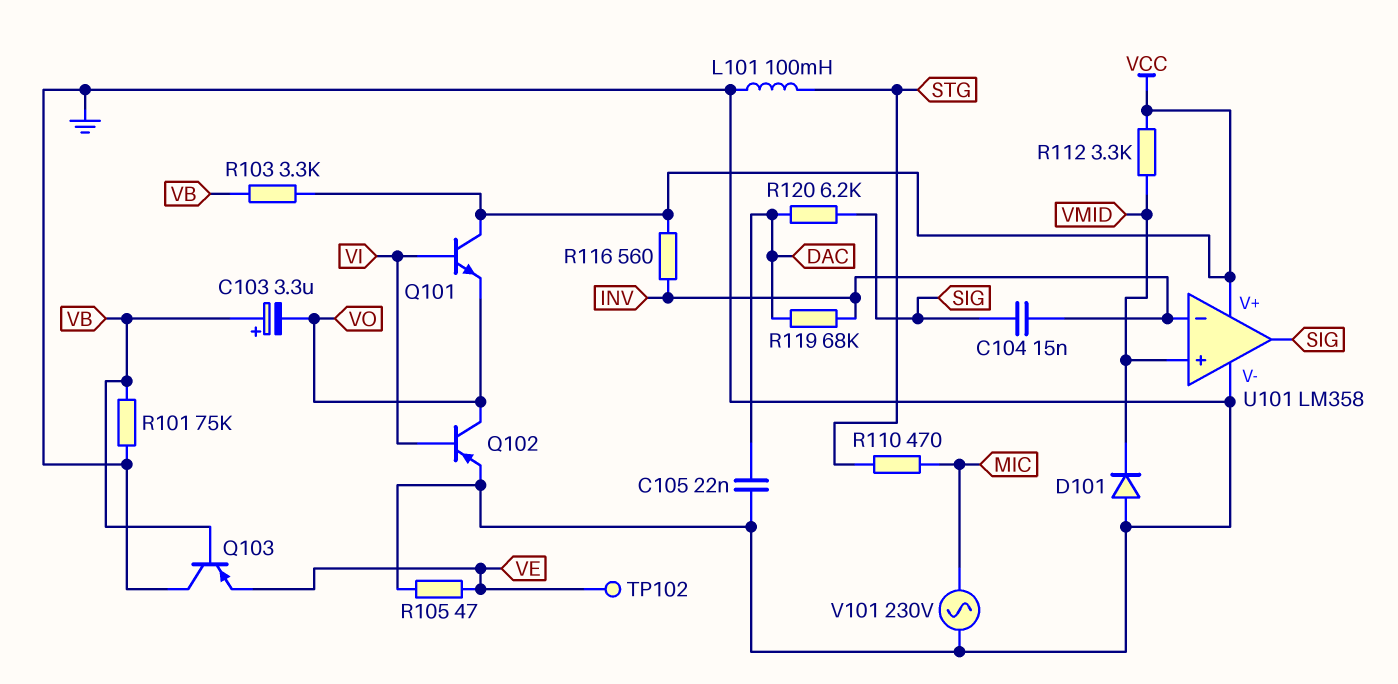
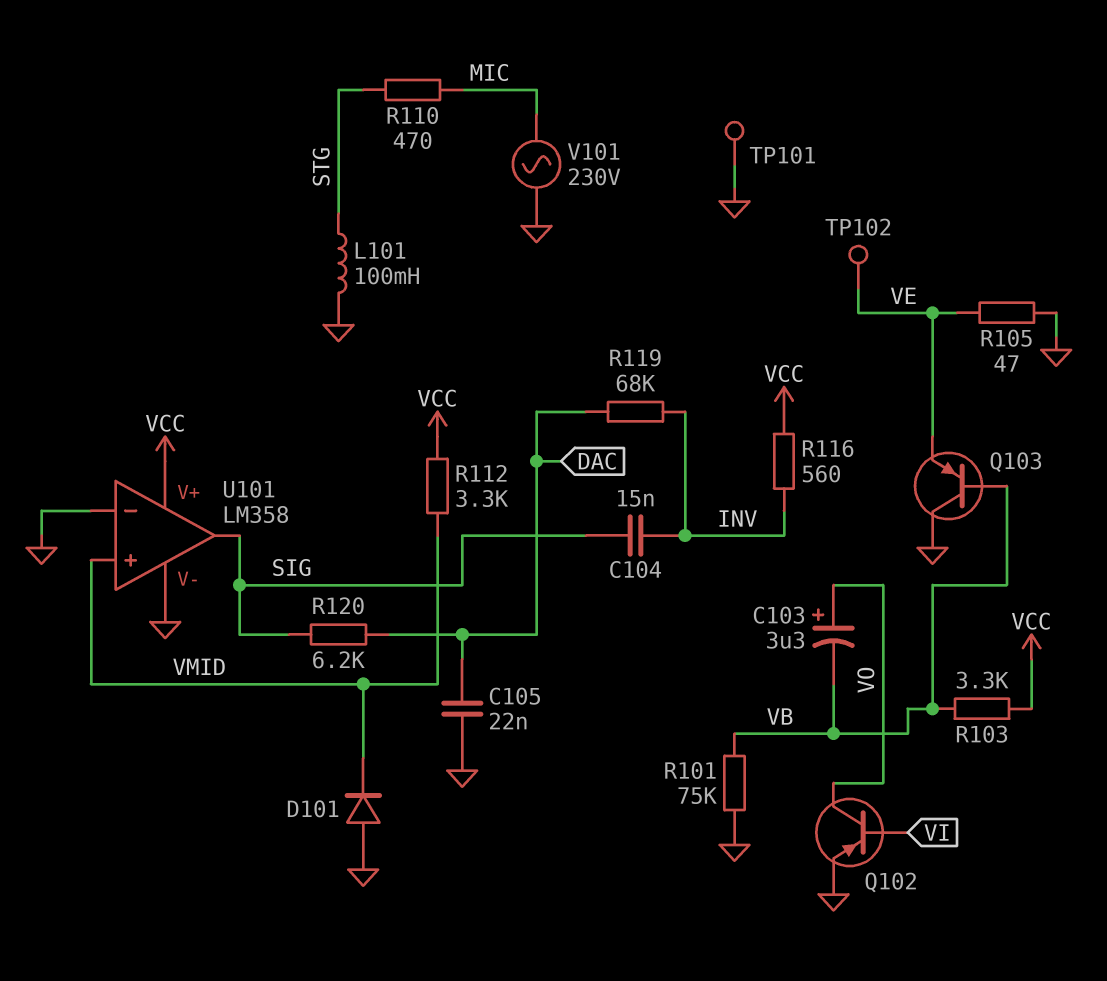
C103: 3.3uF (plus VB, minus VO) -> 3.3uF (plus VO, minus VB)
Q101: NPN (B VI, C VCC, E VO) -> none
TP101: none -> test point (GND)
U101 pin in-: INV -> GND

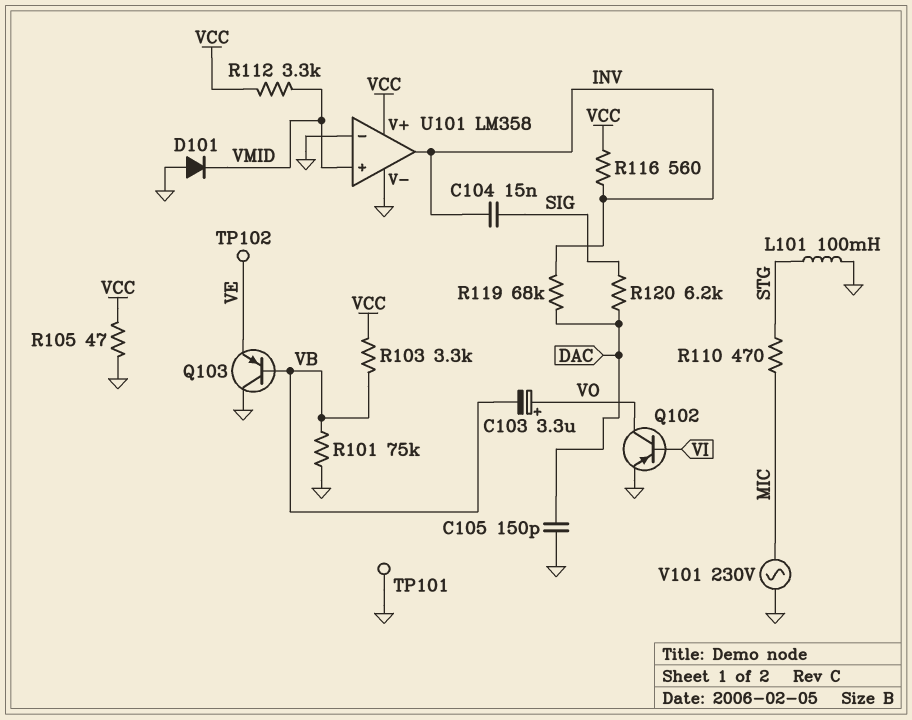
C105: 22nF (DAC, GND) -> 150pF (DAC, GND)
R105: 47 (GND, VE) -> 47 (GND, VCC)
U101 pin out: SIG -> INV

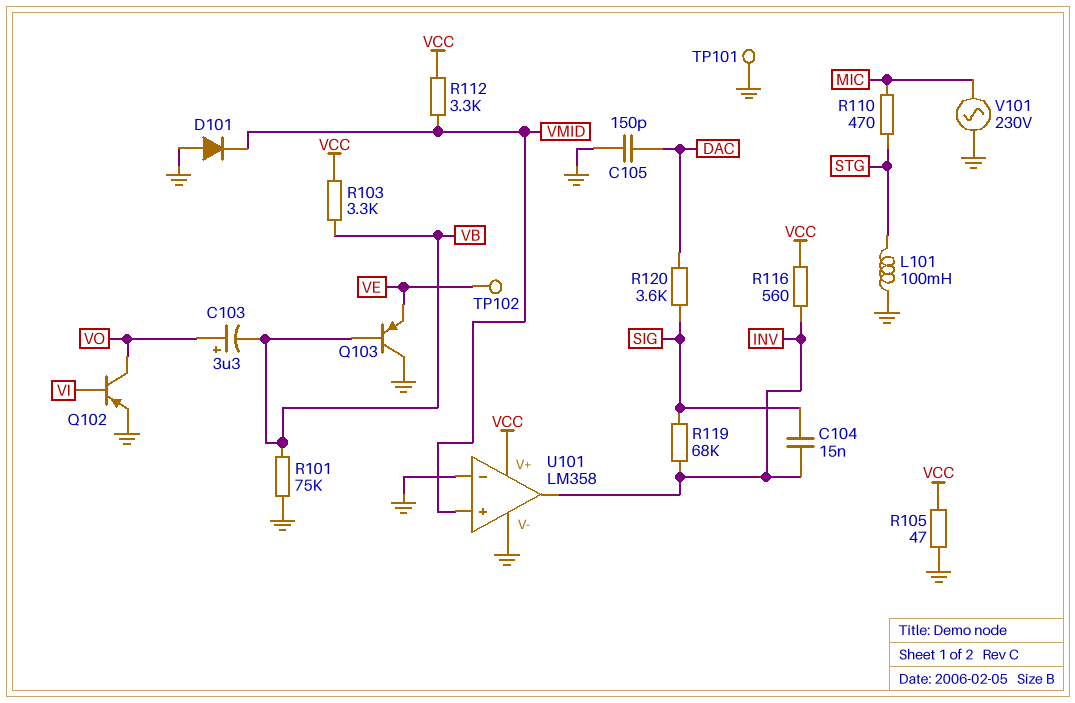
R119: 68k (DAC, INV) -> 68k (INV, SIG)
R120: 6.2k (DAC, SIG) -> 3.6k (DAC, SIG)

